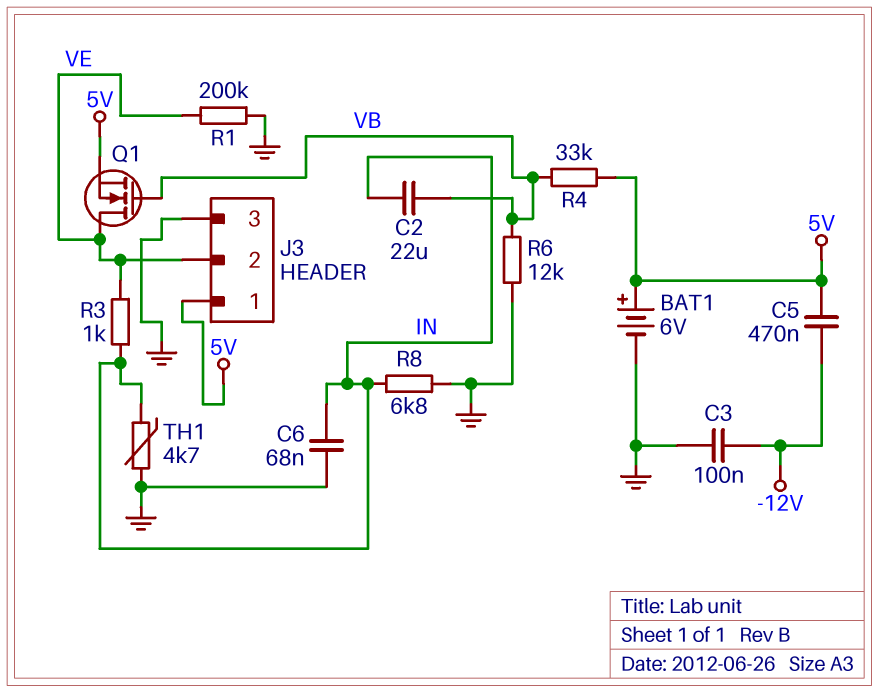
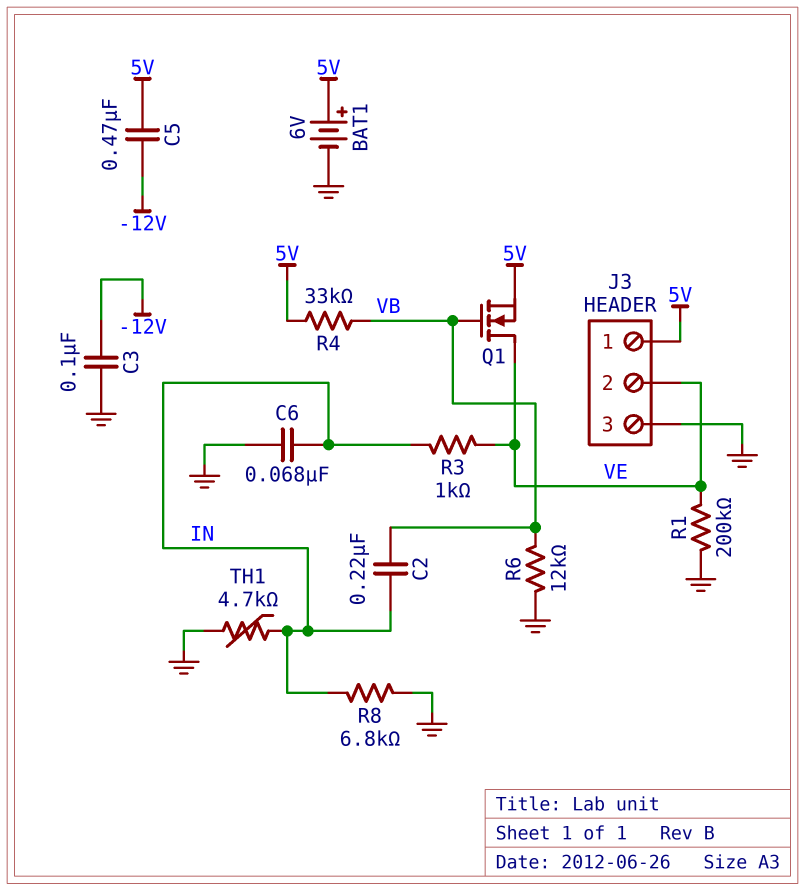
C2: 22uF (IN, VB) -> 220nF (IN, VB)

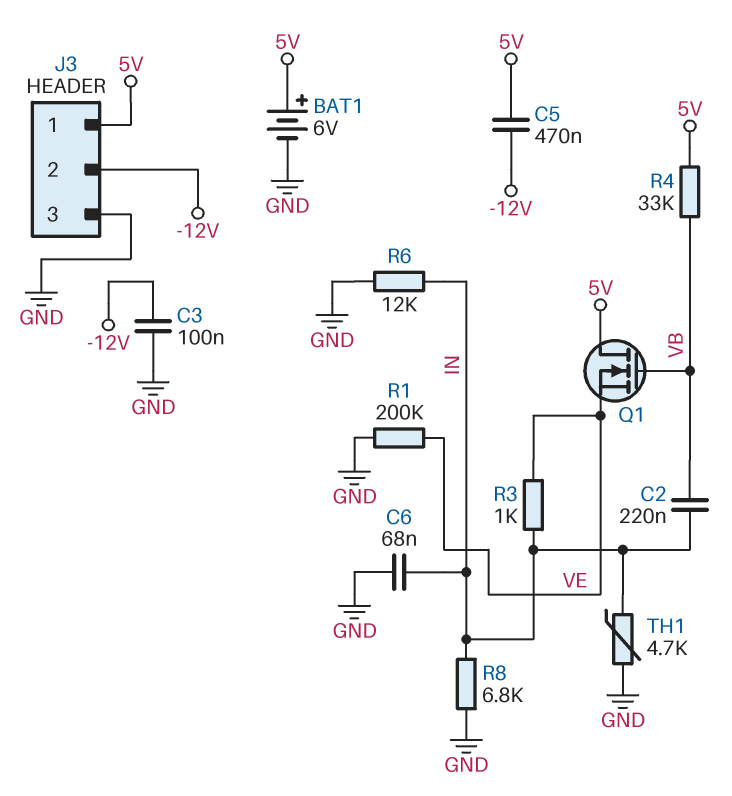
J3 pin 2: VE -> -12V
Q1: NMOS (G VB, D VE, S 5V) -> NMOS (G VB, D 5V, S VE)
R6: 12k (GND, VB) -> 12k (GND, IN)

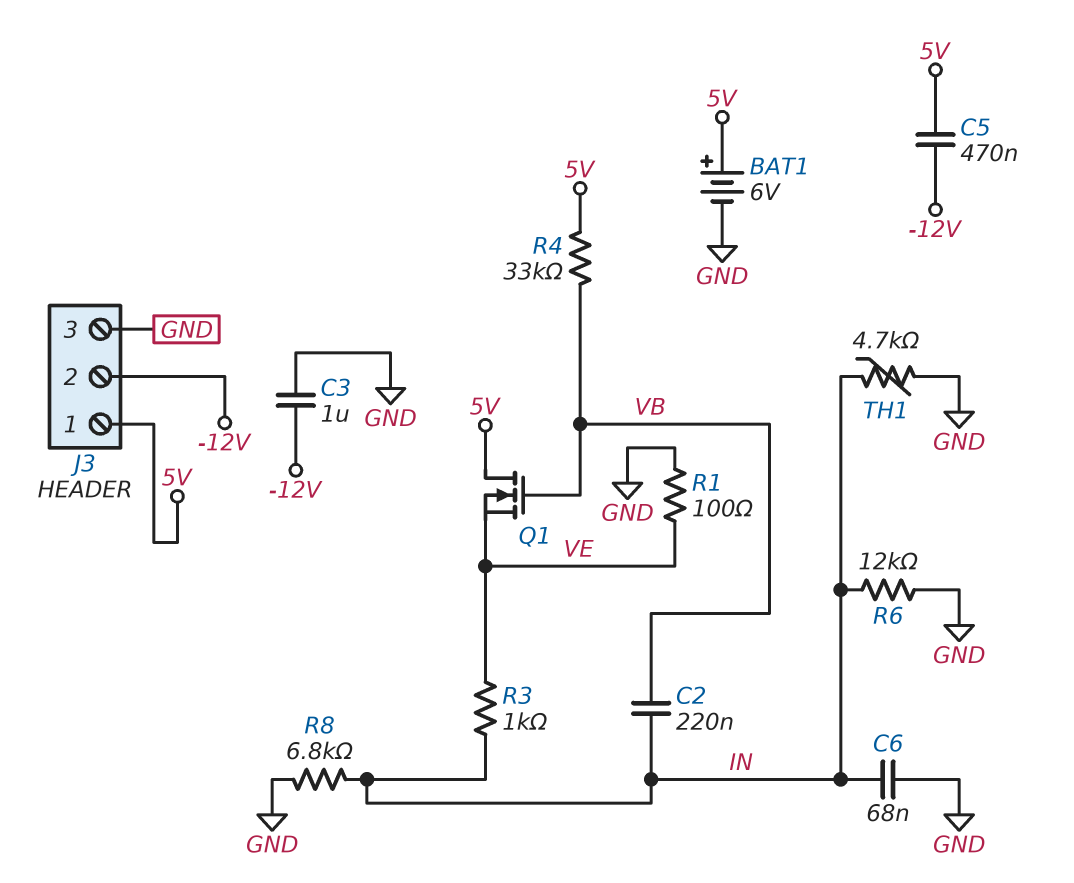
C3: 100nF (-12V, GND) -> 1uF (-12V, GND)
R1: 200k (GND, VE) -> 100 (GND, VE)

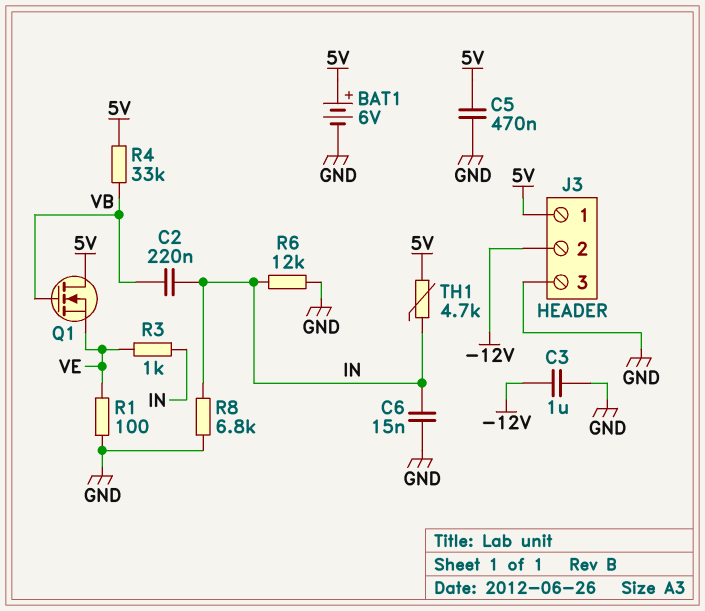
C5: 470nF (-12V, 5V) -> 470nF (5V, GND)
C6: 68nF (GND, IN) -> 15nF (GND, IN)
TH1: 4.7k (GND, IN) -> 4.7k (5V, IN)

